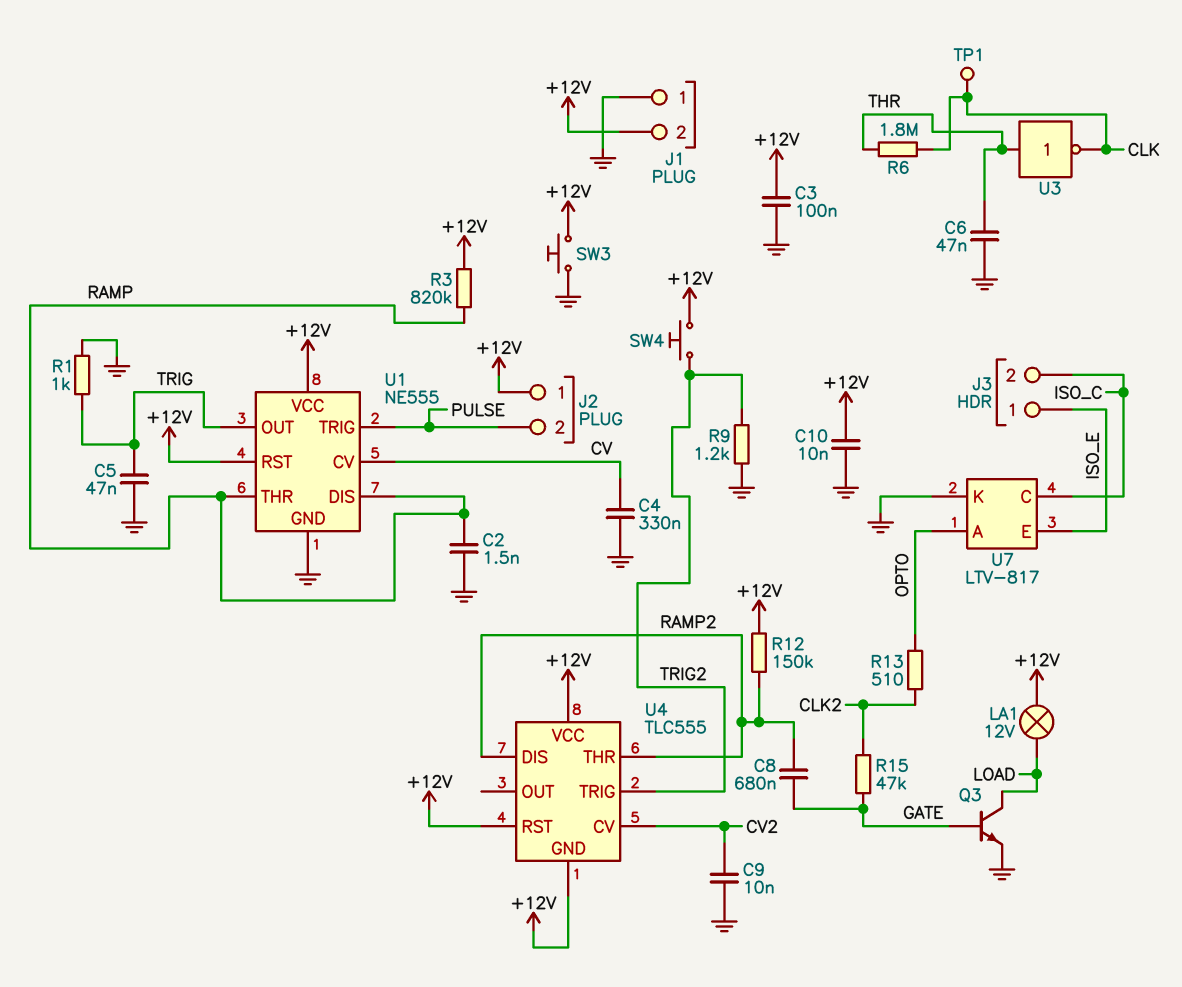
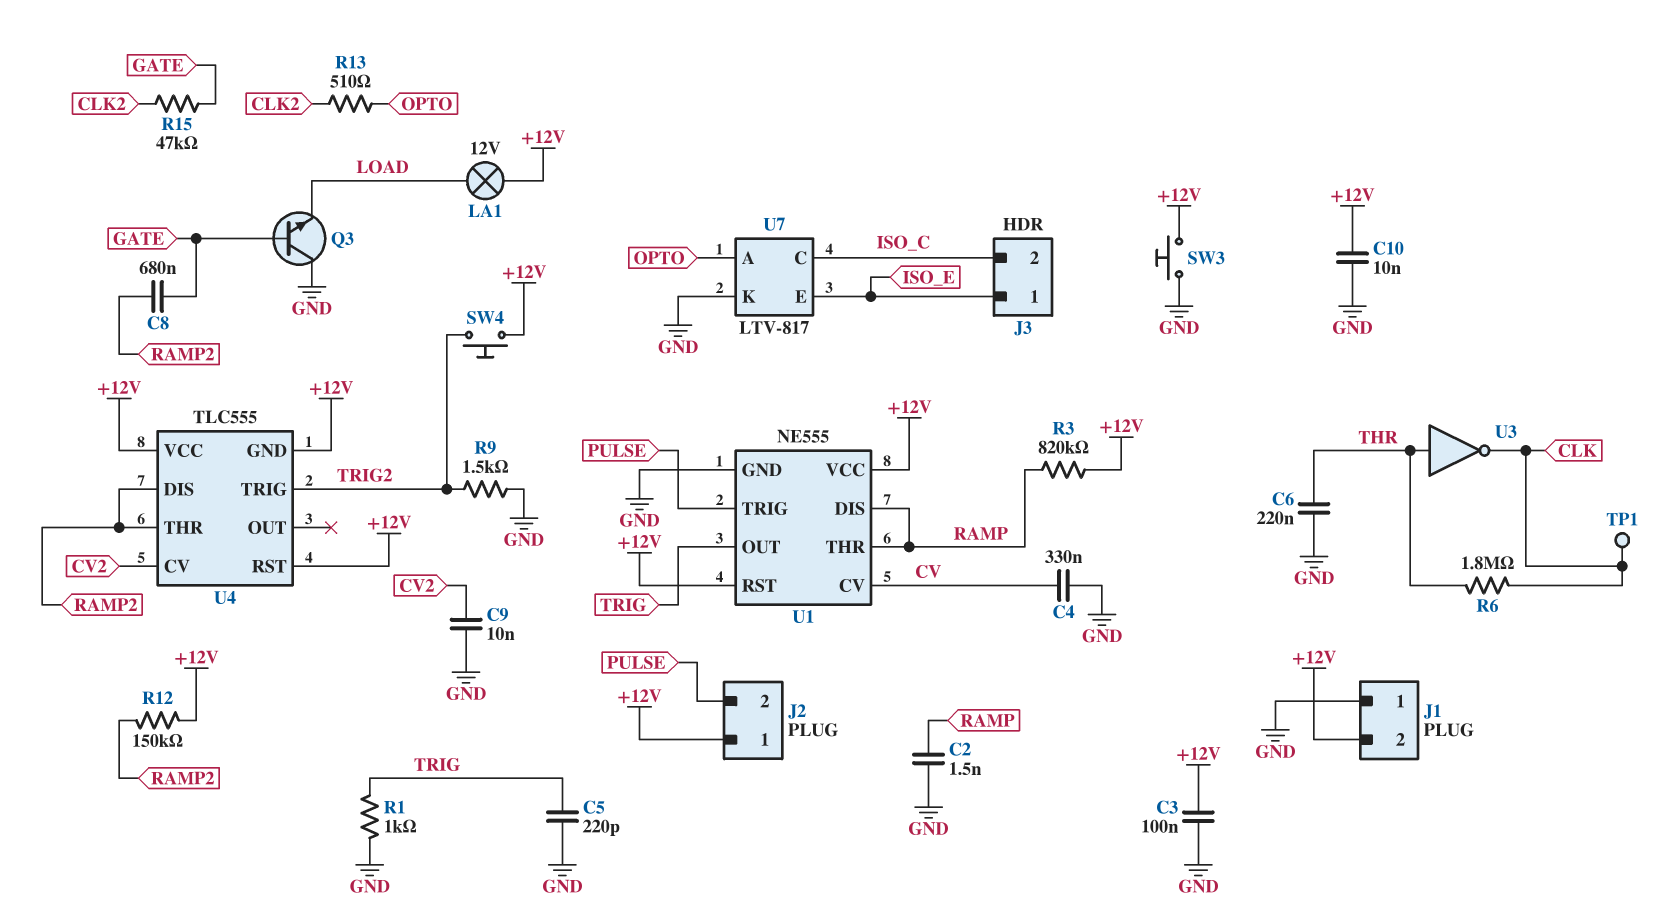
C5: 47nF (GND, TRIG) -> 220pF (GND, TRIG)
C6: 47nF (GND, THR) -> 220nF (GND, THR)
Q3: NPN (B GATE, C LOAD, E GND) -> NPN (B GATE, C GND, E LOAD)
R9: 1.2k (GND, TRIG2) -> 1.5k (GND, TRIG2)

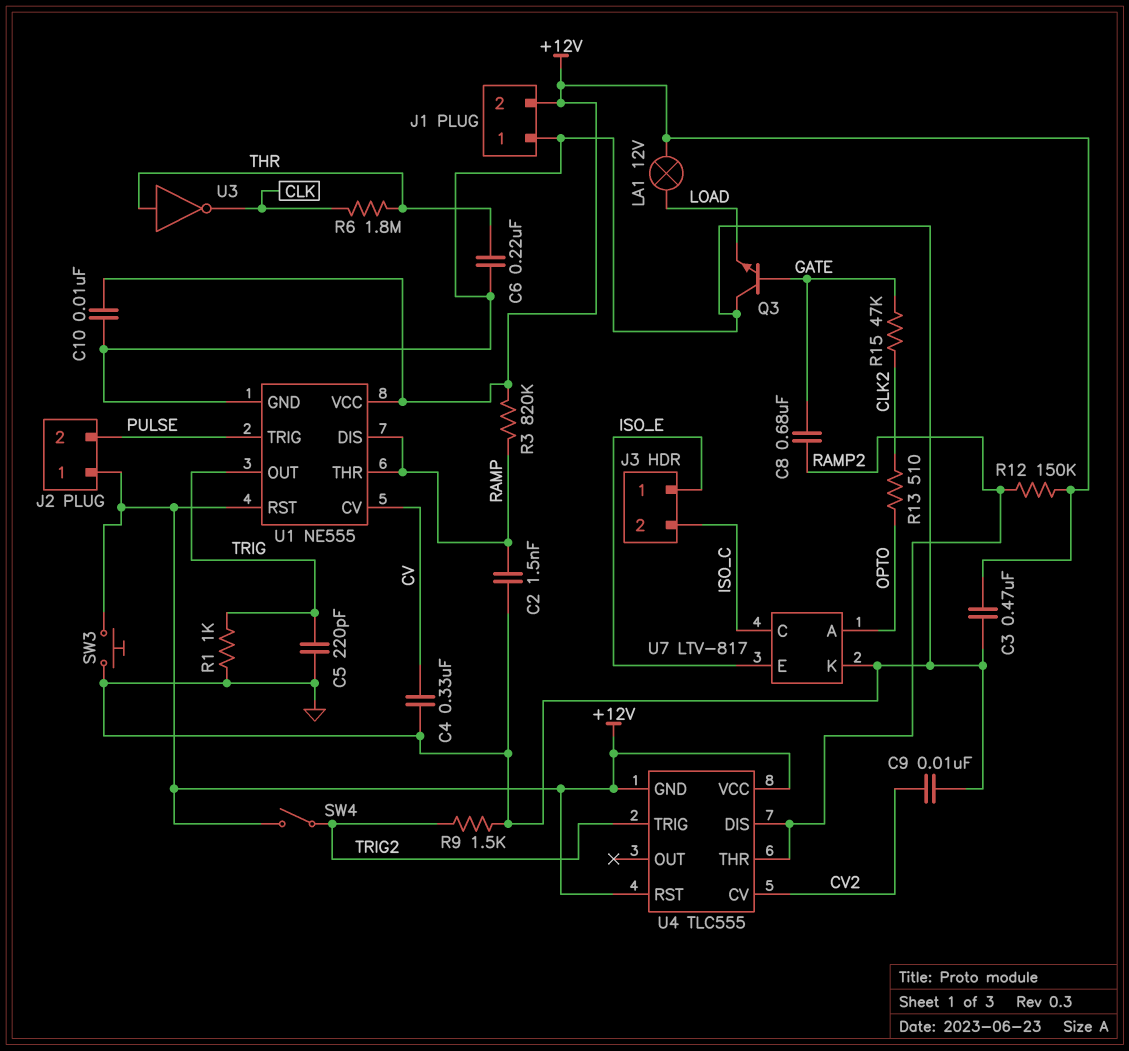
C3: 100nF (+12V, GND) -> 470nF (+12V, GND)
SW4: button (+12V, TRIG2) -> switch (+12V, TRIG2)
TP1: test point (CLK) -> none

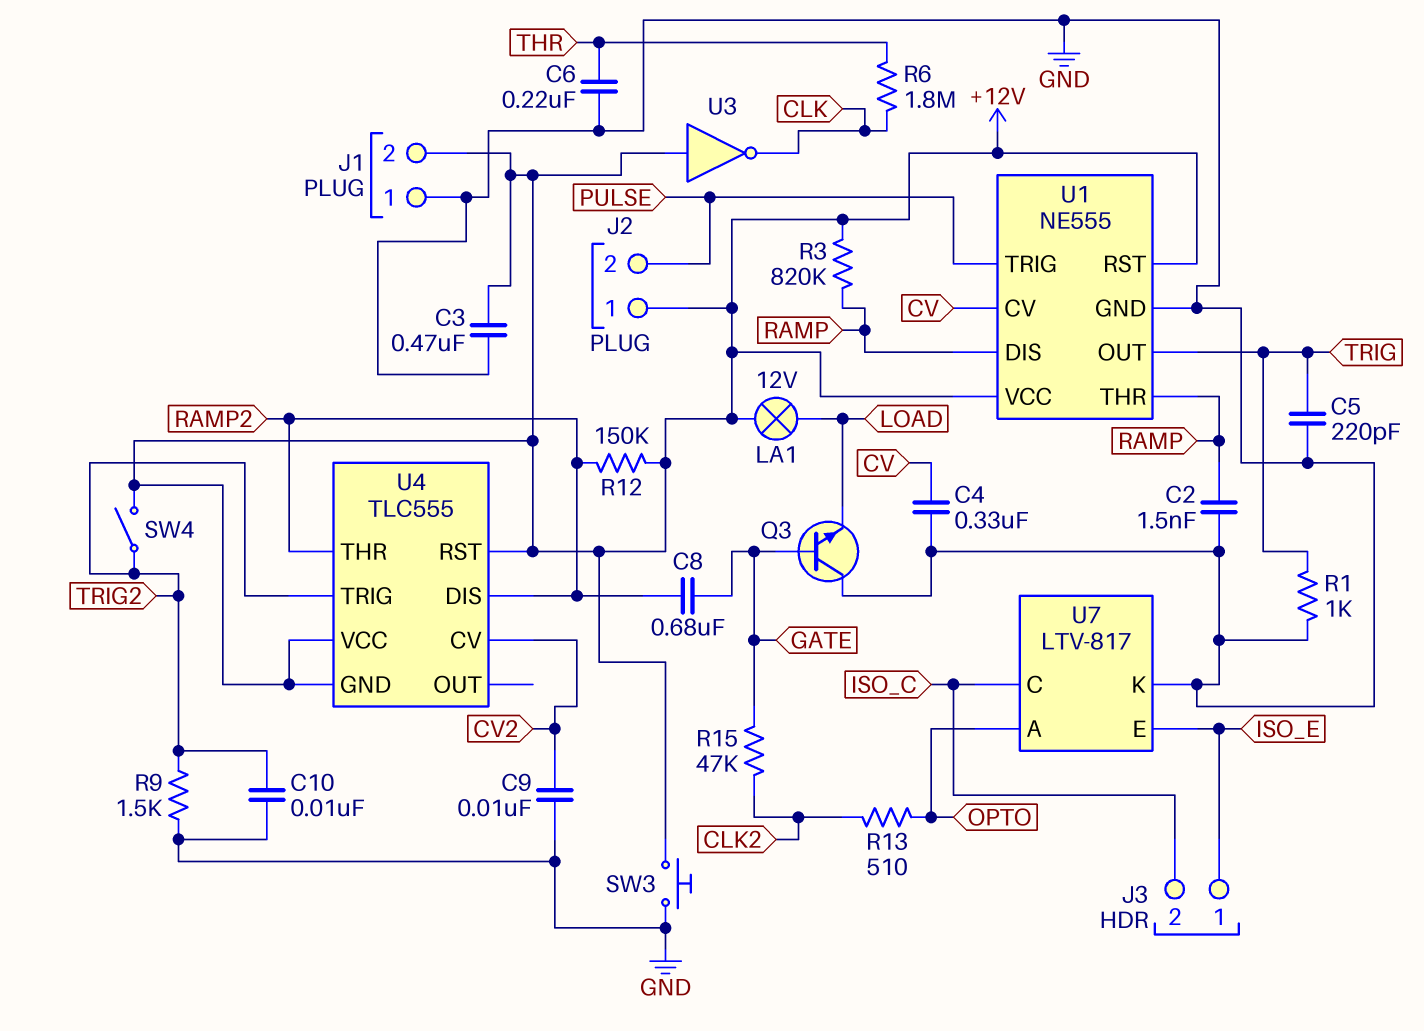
C10: 10nF (+12V, GND) -> 10nF (GND, TRIG2)
U3: NOT (in THR, out CLK) -> NOT (in +12V, out CLK)

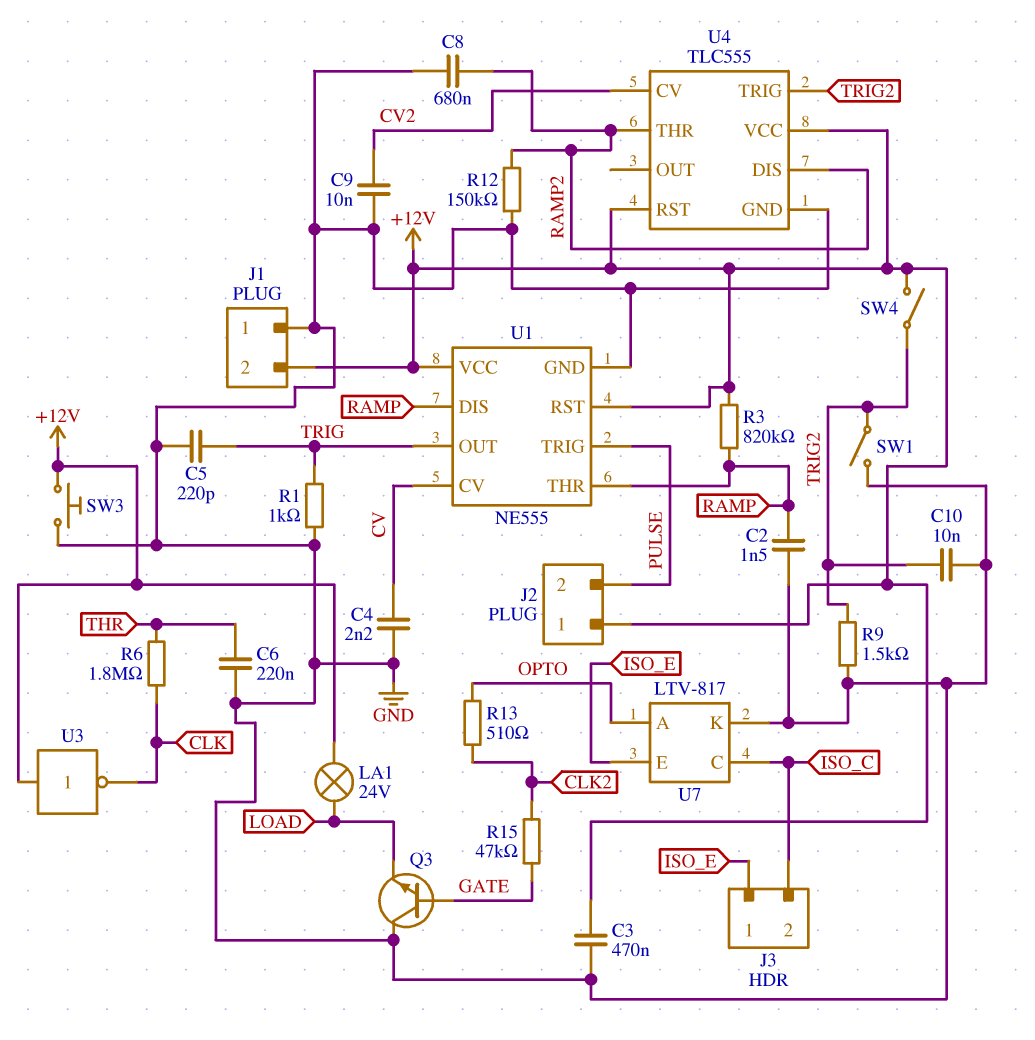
C4: 330nF (CV, GND) -> 2.2nF (CV, GND)
C8: 680nF (GATE, RAMP2) -> 680nF (GND, RAMP2)
LA1: lamp 12V (+12V, LOAD) -> lamp 24V (+12V, LOAD)
R12: 150k (+12V, RAMP2) -> 150k (GND, RAMP2)
SW1: none -> switch (GND, TRIG2)
U4 pin GND: +12V -> GND

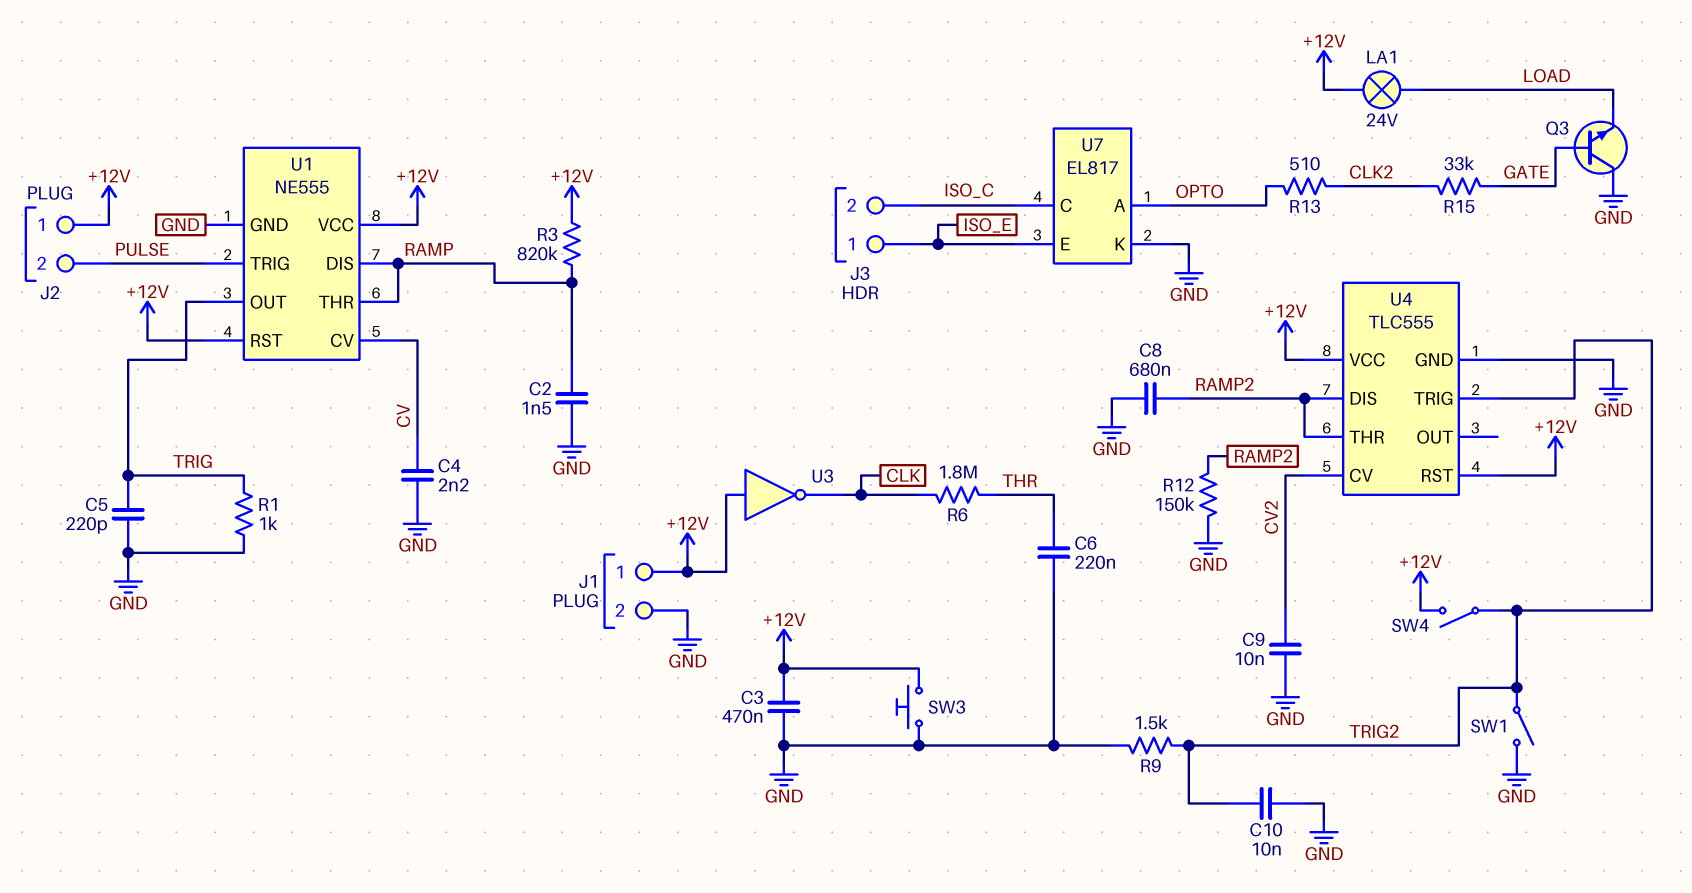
J1 pin 1: GND -> +12V
J1 pin 2: +12V -> GND
R15: 47k (CLK2, GATE) -> 33k (CLK2, GATE)
U7: LTV-817 -> EL817

